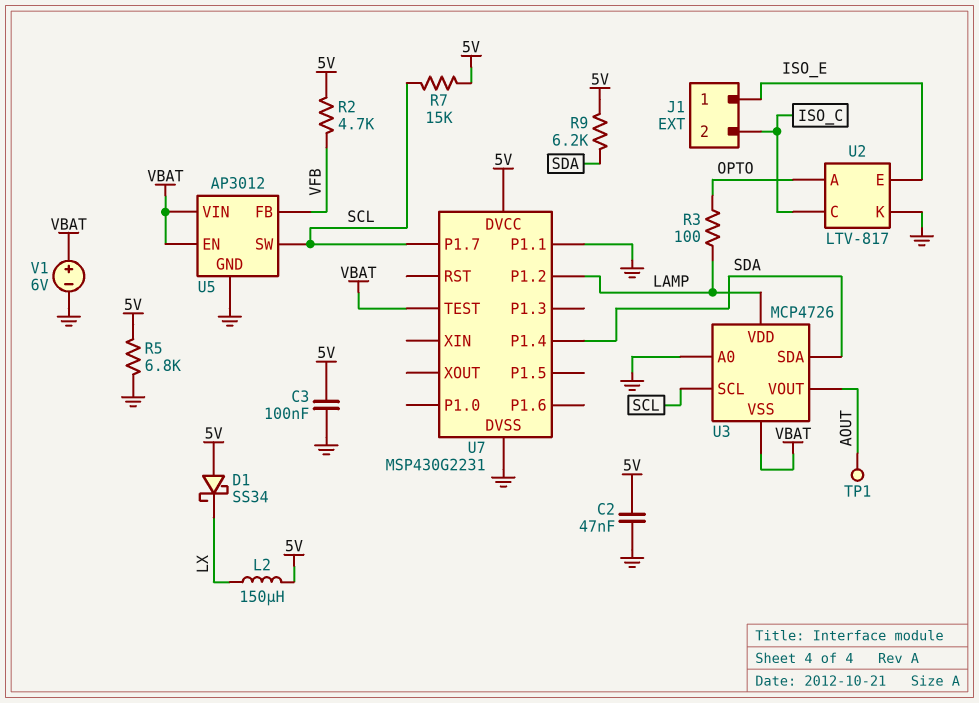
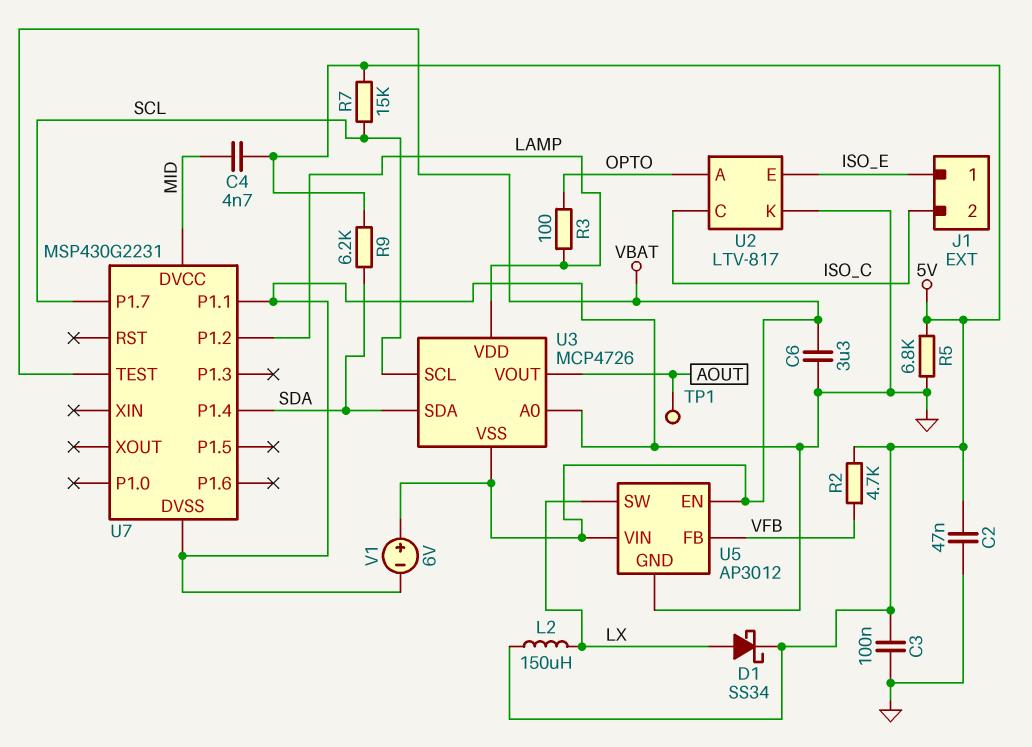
C4: none -> 4.7nF (5V, MID)
C6: none -> 3.3uF (GND, VBAT)
D1: schottky SS34 (A 5V, K LX) -> schottky SS34 (A LX, K 5V)
U5 pin SW: SCL -> LX
U7 pin DVCC: 5V -> MID

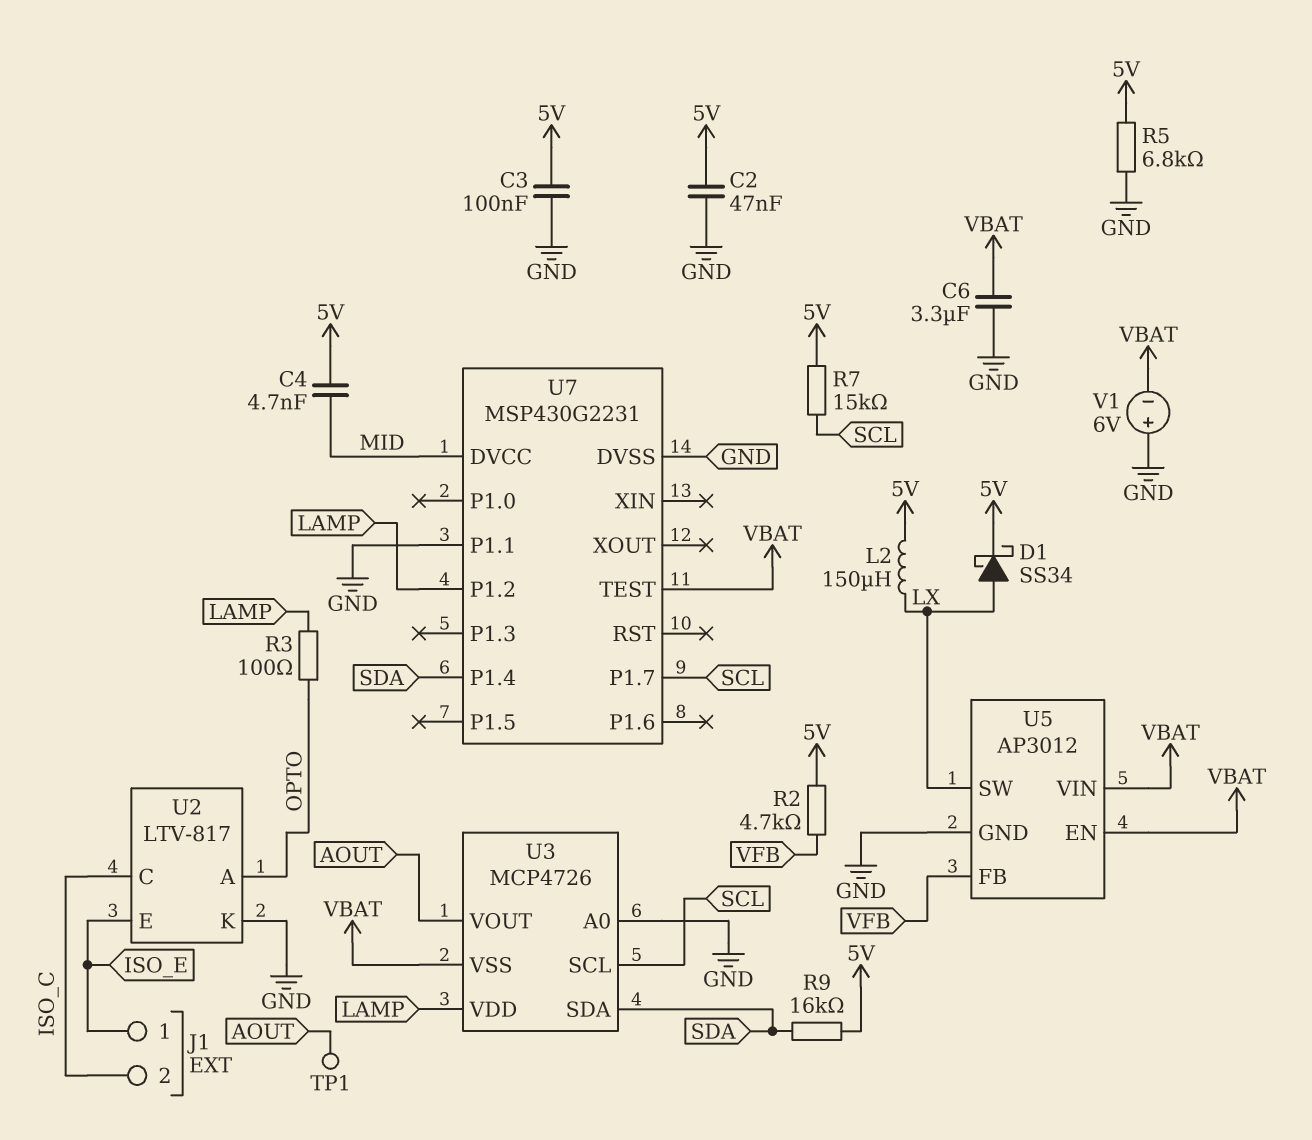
R9: 6.2k (5V, SDA) -> 16k (5V, SDA)
V1: 6V (plus VBAT, minus GND) -> 6V (plus GND, minus VBAT)

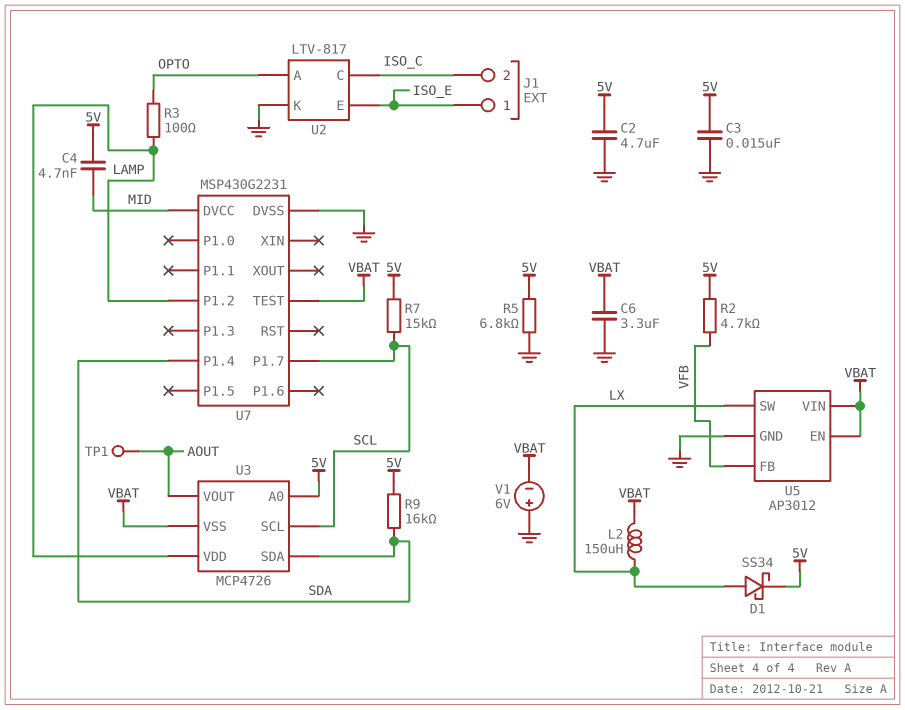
C2: 47nF (5V, GND) -> 4.7uF (5V, GND)
C3: 100nF (5V, GND) -> 15nF (5V, GND)
L2: 150uH (5V, LX) -> 150uH (LX, VBAT)
U3 pin A0: GND -> 5V
U7 pin P1.1: GND -> none

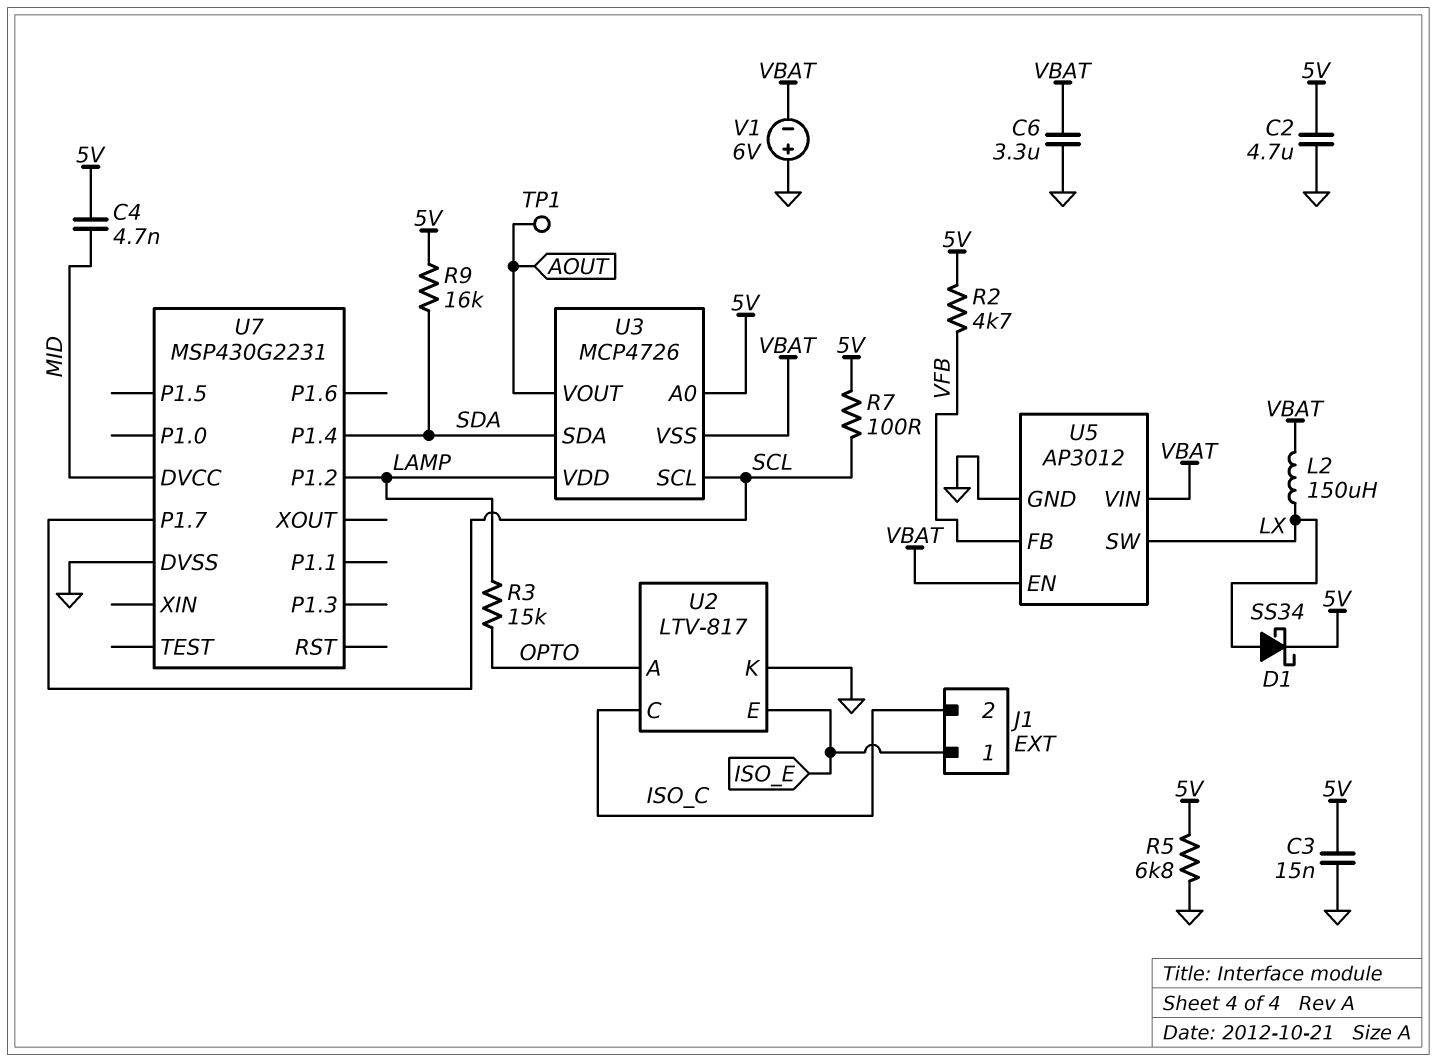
R3: 100 (LAMP, OPTO) -> 15k (LAMP, OPTO)
R7: 15k (5V, SCL) -> 100 (5V, SCL)
U7 pin TEST: VBAT -> none

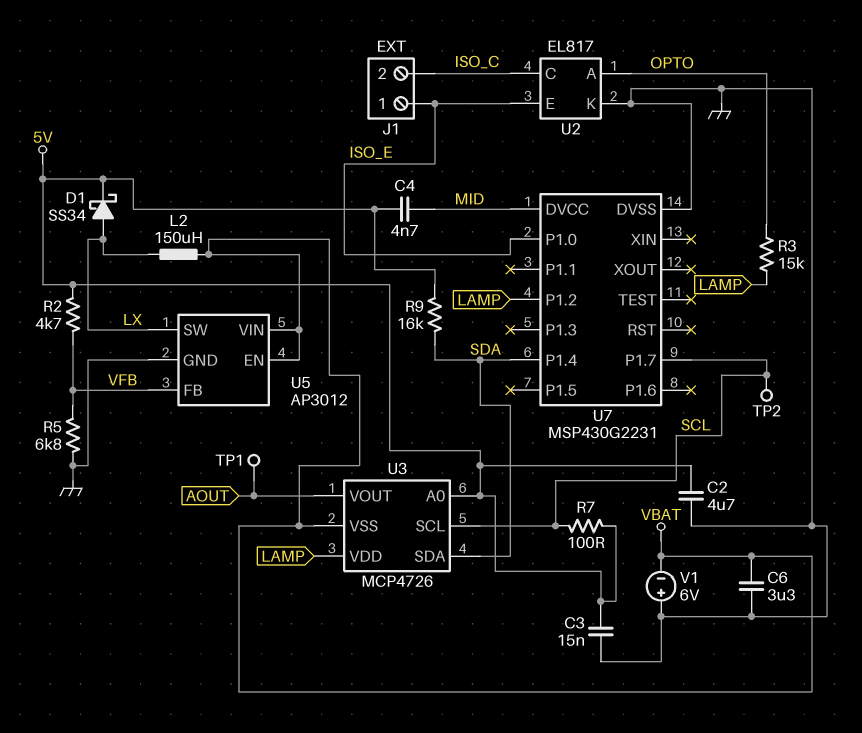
R5: 6.8k (5V, GND) -> 6.8k (GND, VFB)
TP2: none -> test point (SCL)
U2: LTV-817 -> EL817
U7 pin P1.0: none -> ISO_E

